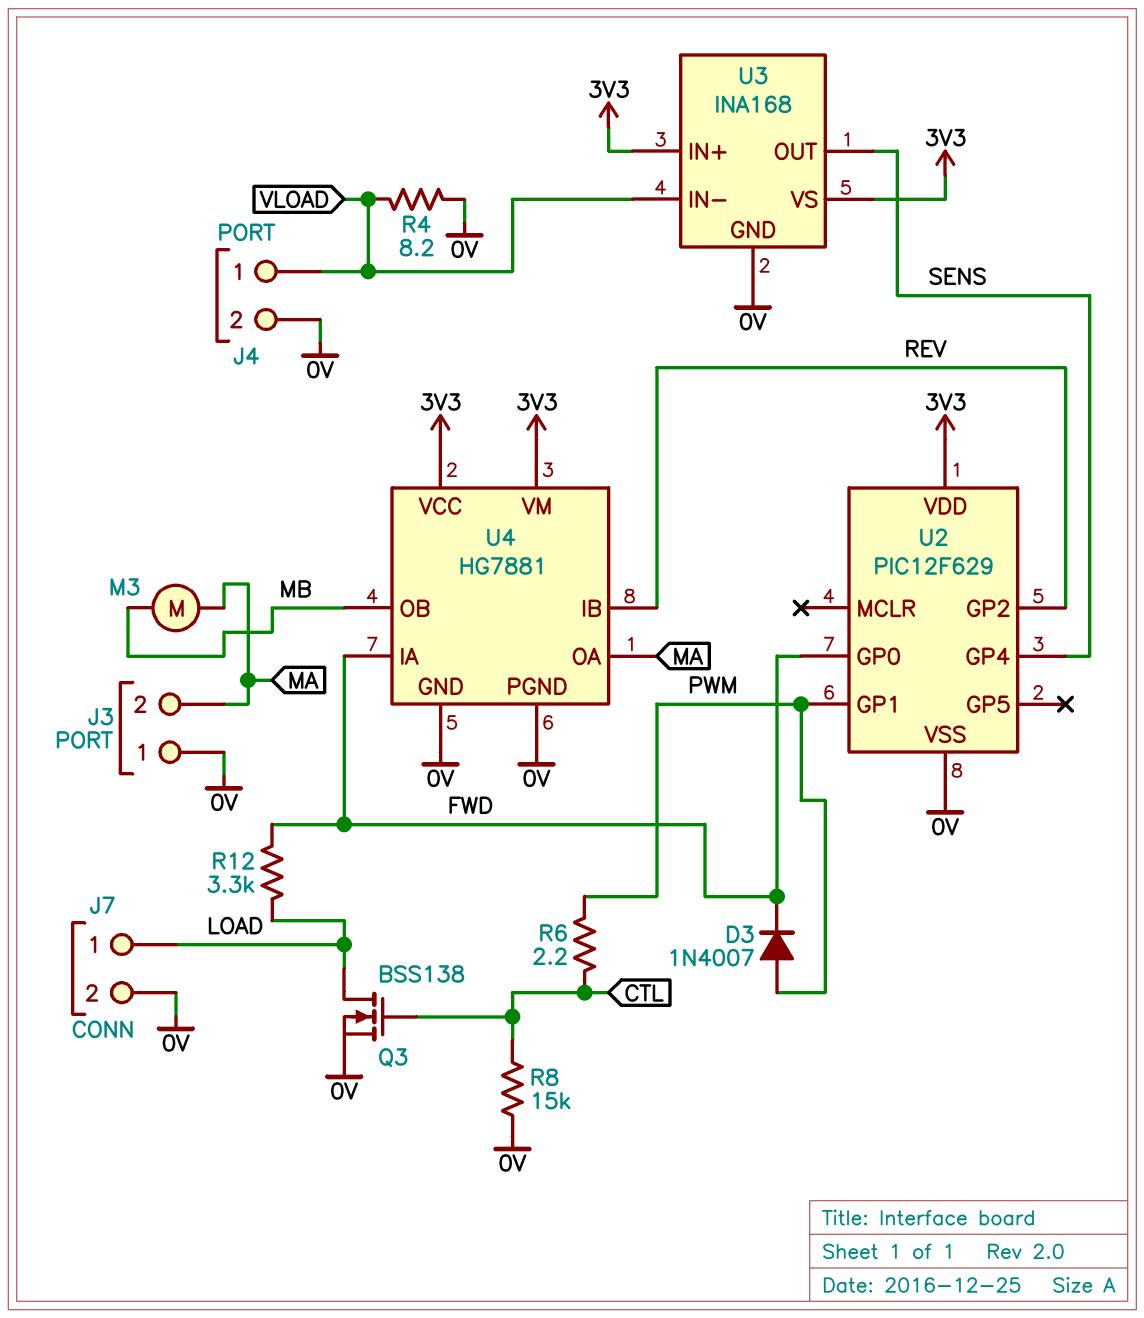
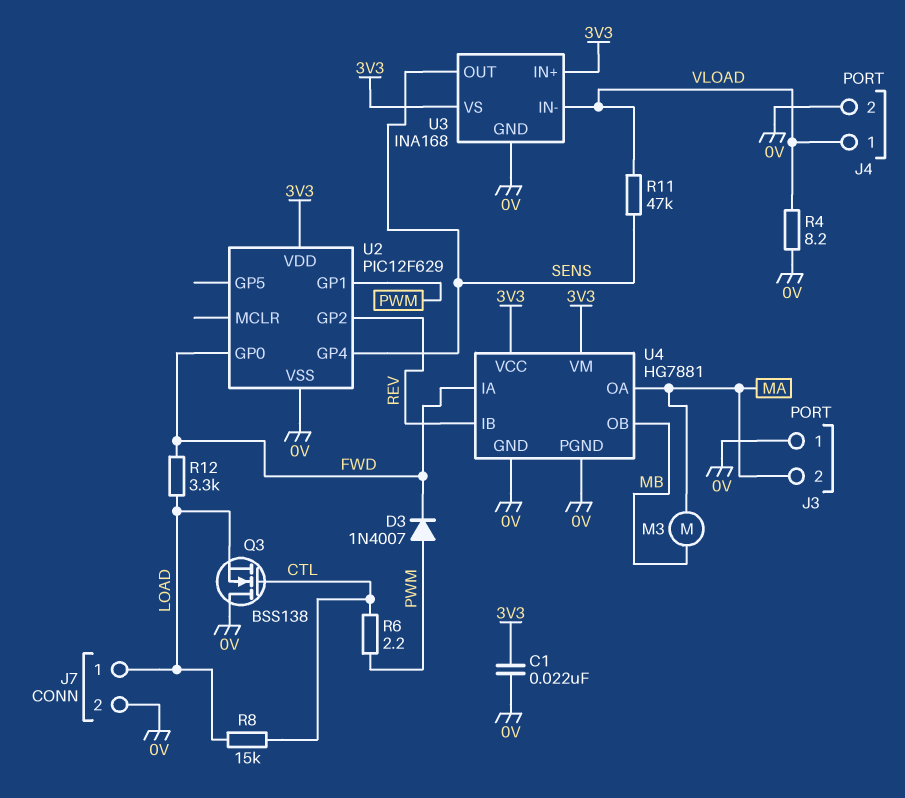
C1: none -> 22nF (0V, 3V3)
Q3: NMOS BSS138 (G CTL, D LOAD, S 0V) -> NMOS BSS138 (G CTL, D 0V, S LOAD)
R8: 15k (0V, CTL) -> 15k (CTL, LOAD)
R11: none -> 47k (SENS, VLOAD)

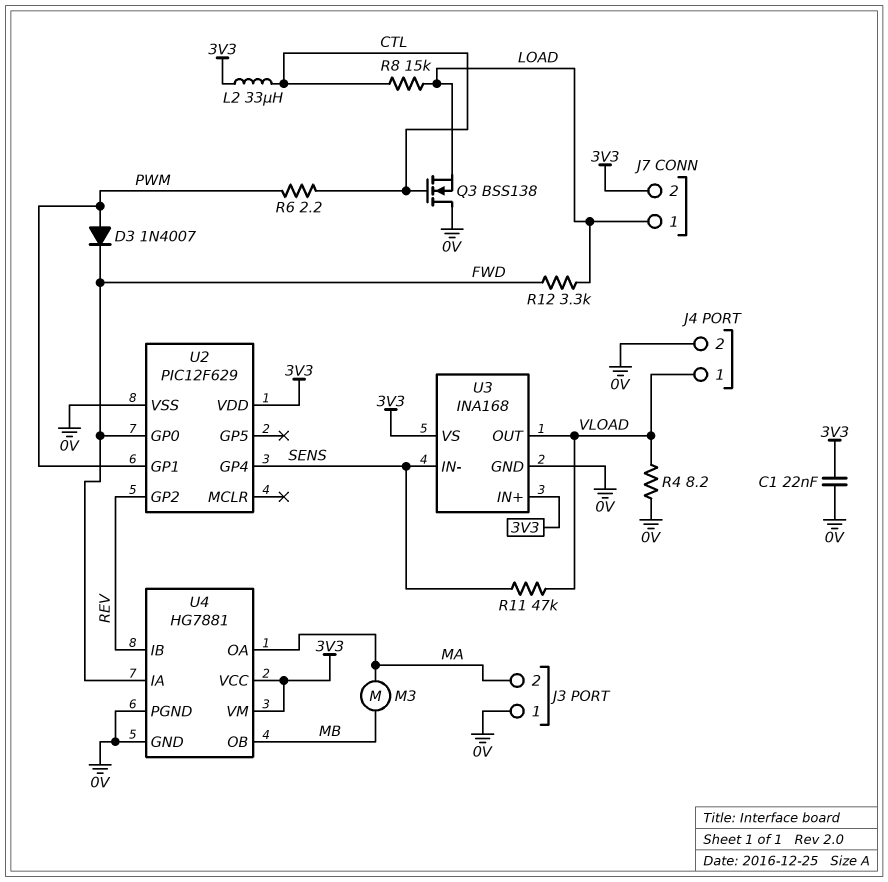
J7 pin 2: 0V -> 3V3
L2: none -> 33uH (3V3, CTL)
U3 pin IN-: VLOAD -> SENS
U3 pin OUT: SENS -> VLOAD

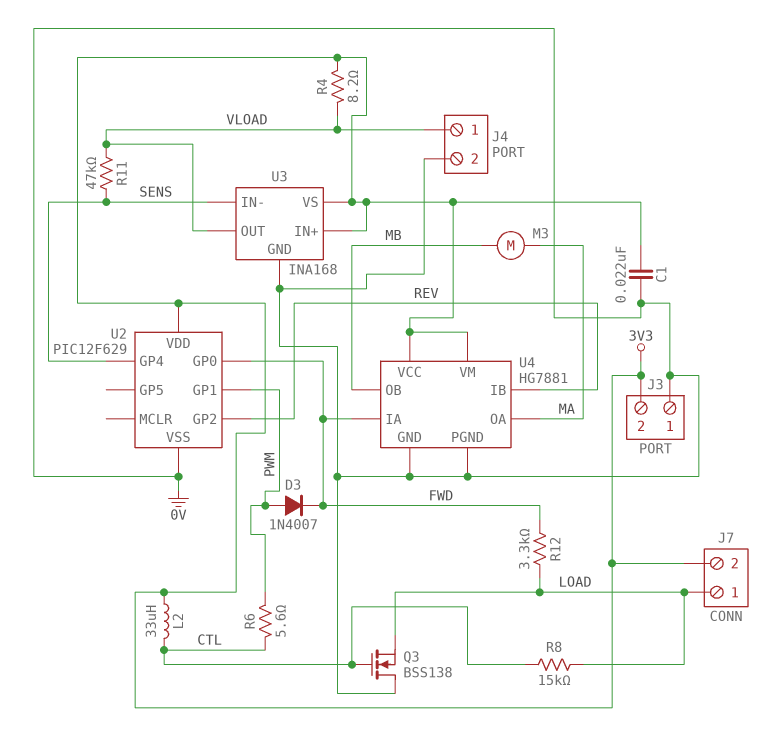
J3 pin 2: MA -> 3V3
R4: 8.2 (0V, VLOAD) -> 8.2 (3V3, VLOAD)
R6: 2.2 (CTL, PWM) -> 5.6 (CTL, PWM)

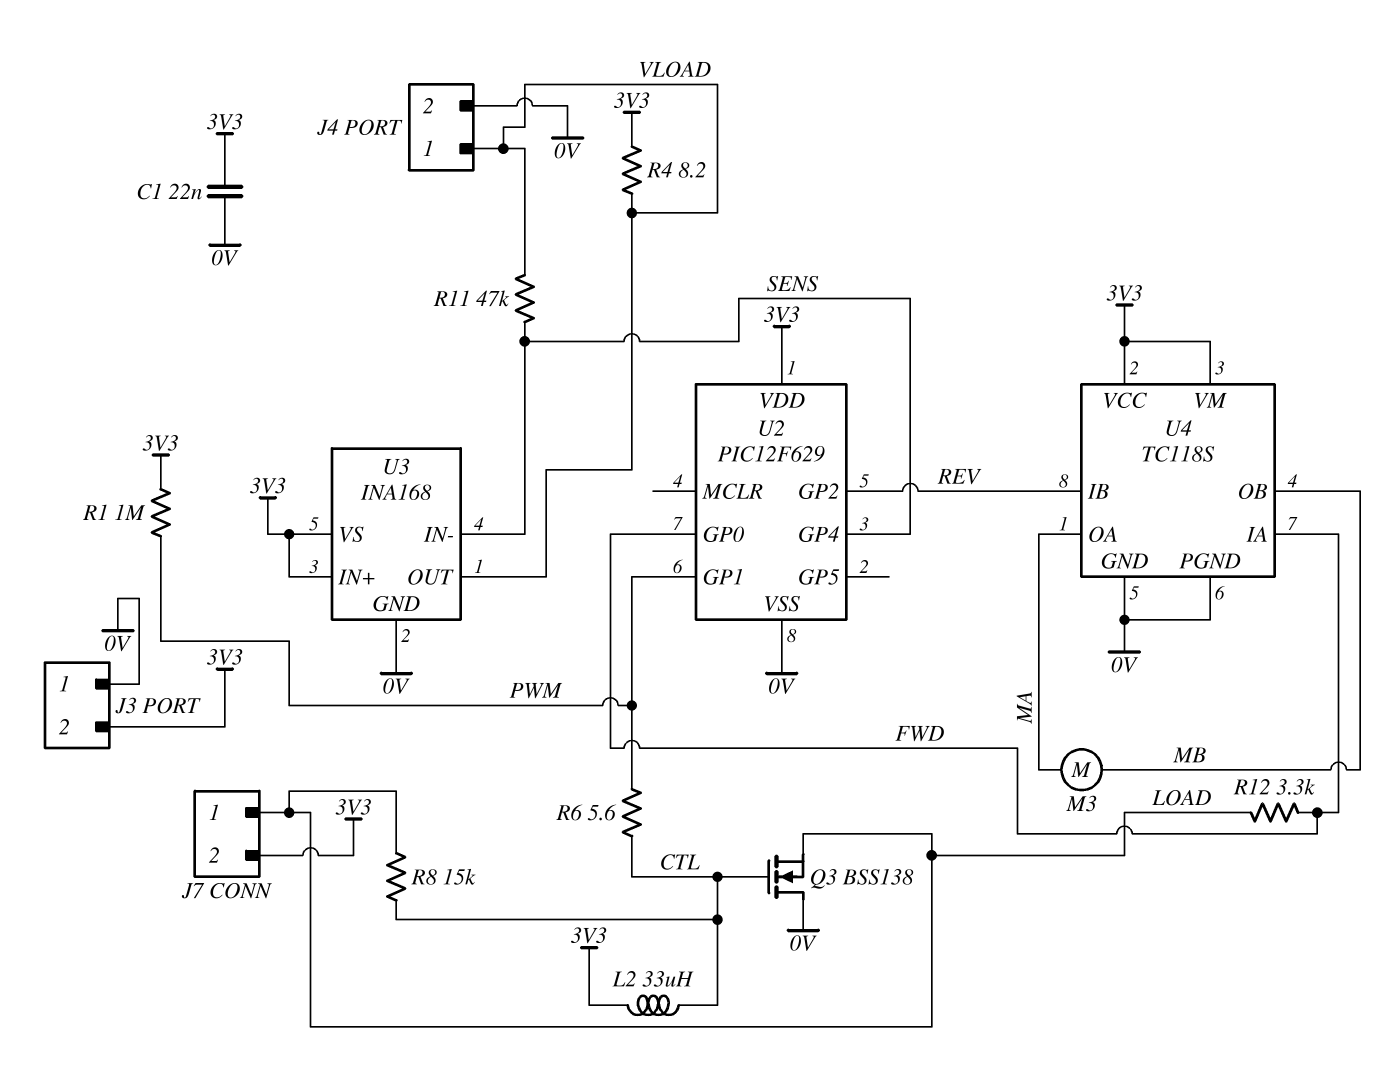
D3: diode 1N4007 (A PWM, K FWD) -> none
R1: none -> 1M (3V3, PWM)
U4: HG7881 -> TC118S

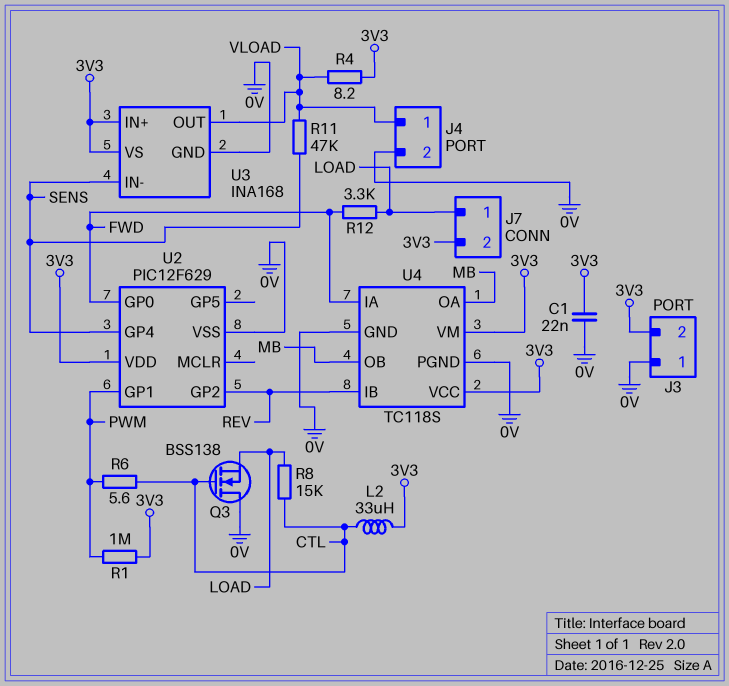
M3: motor (MA, MB) -> none
U4 pin OA: MA -> MB

